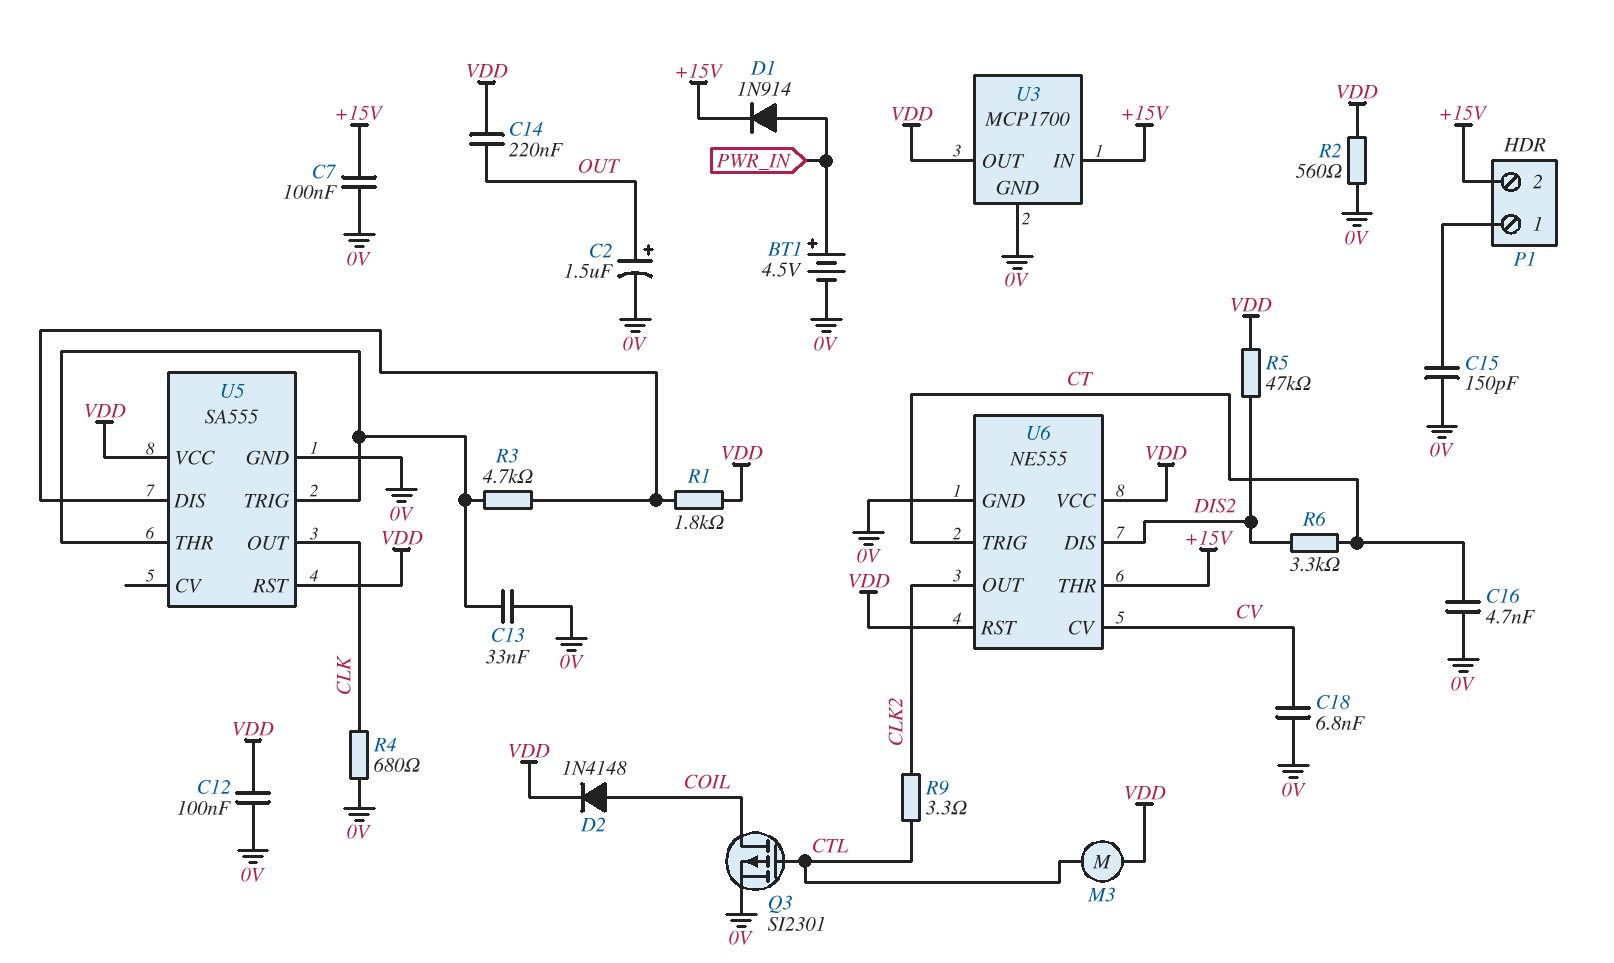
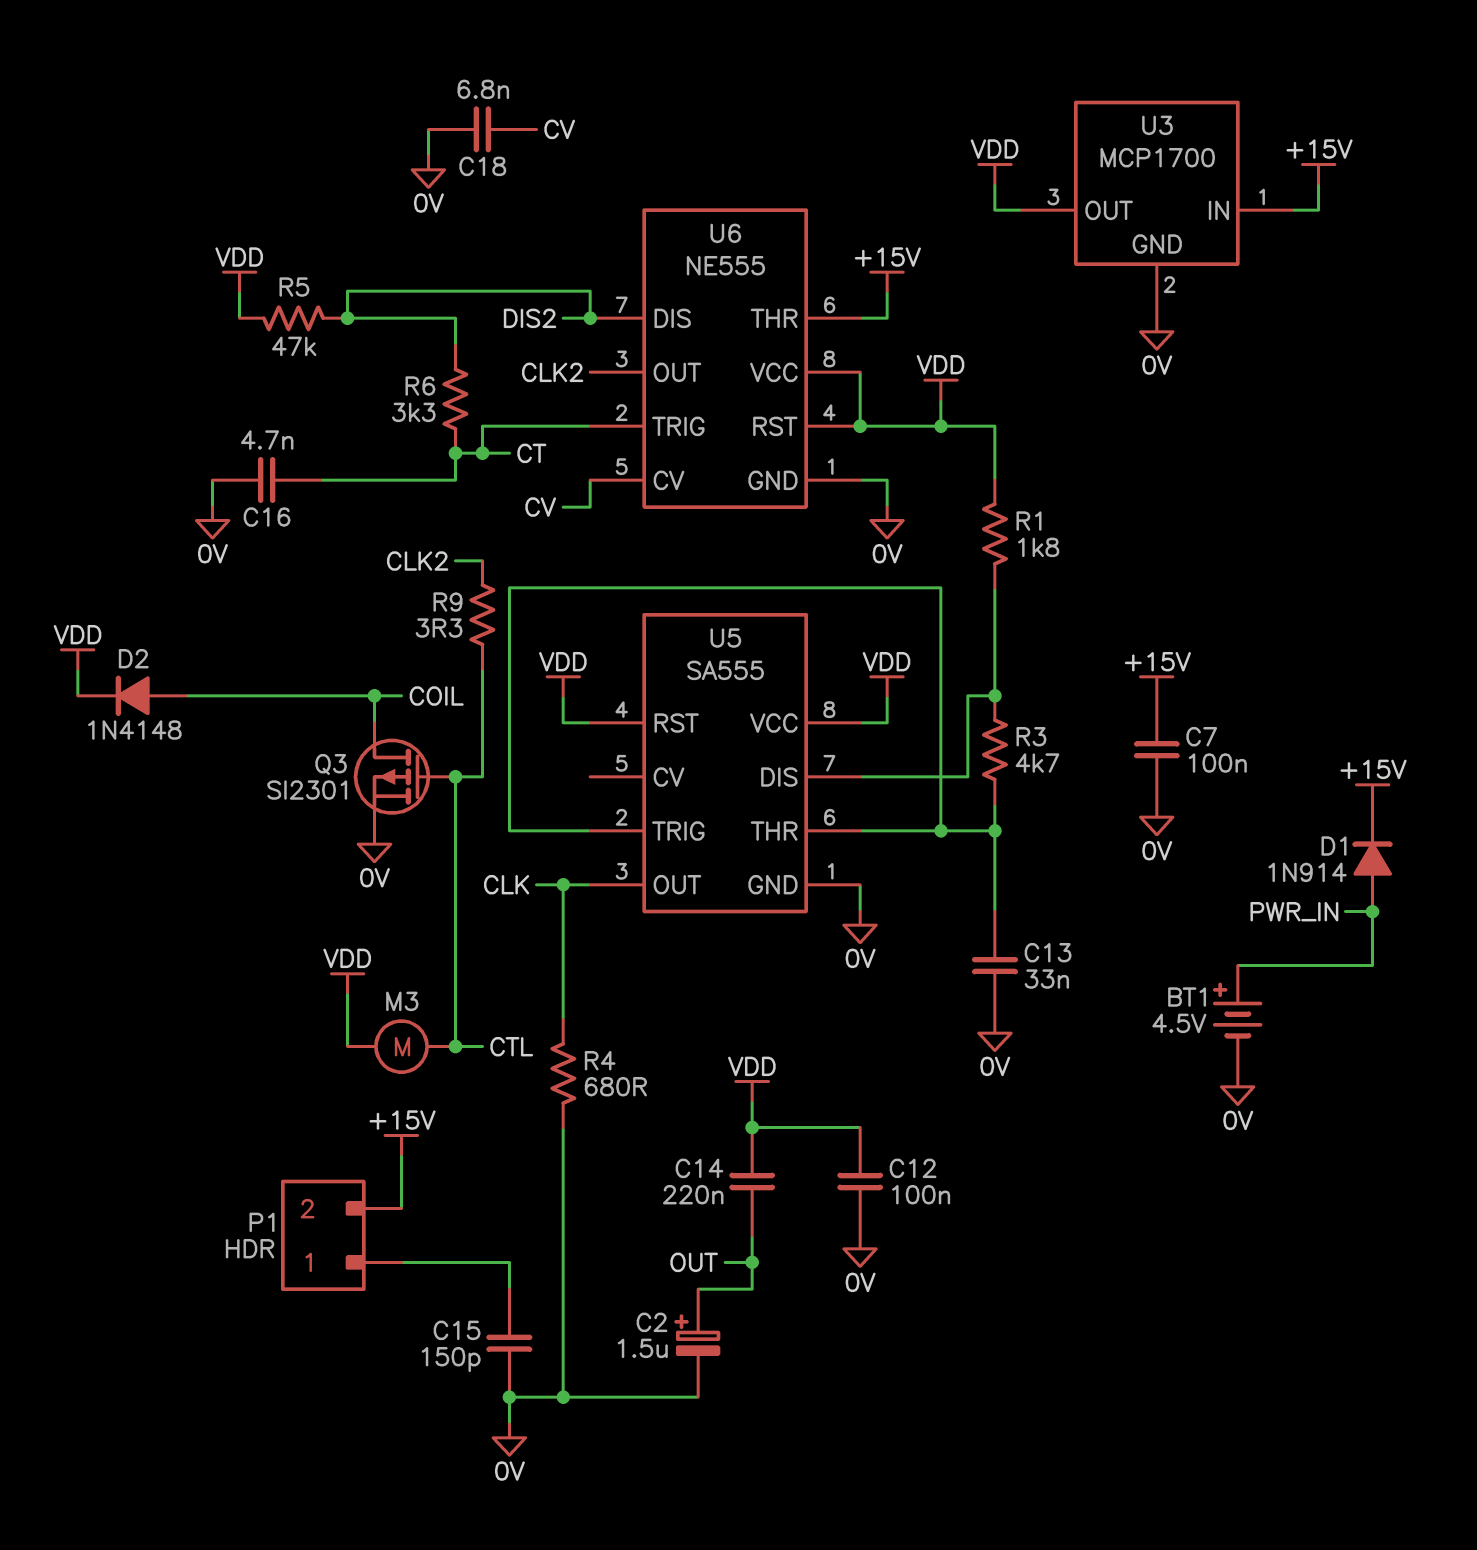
R2: 560 (0V, VDD) -> none

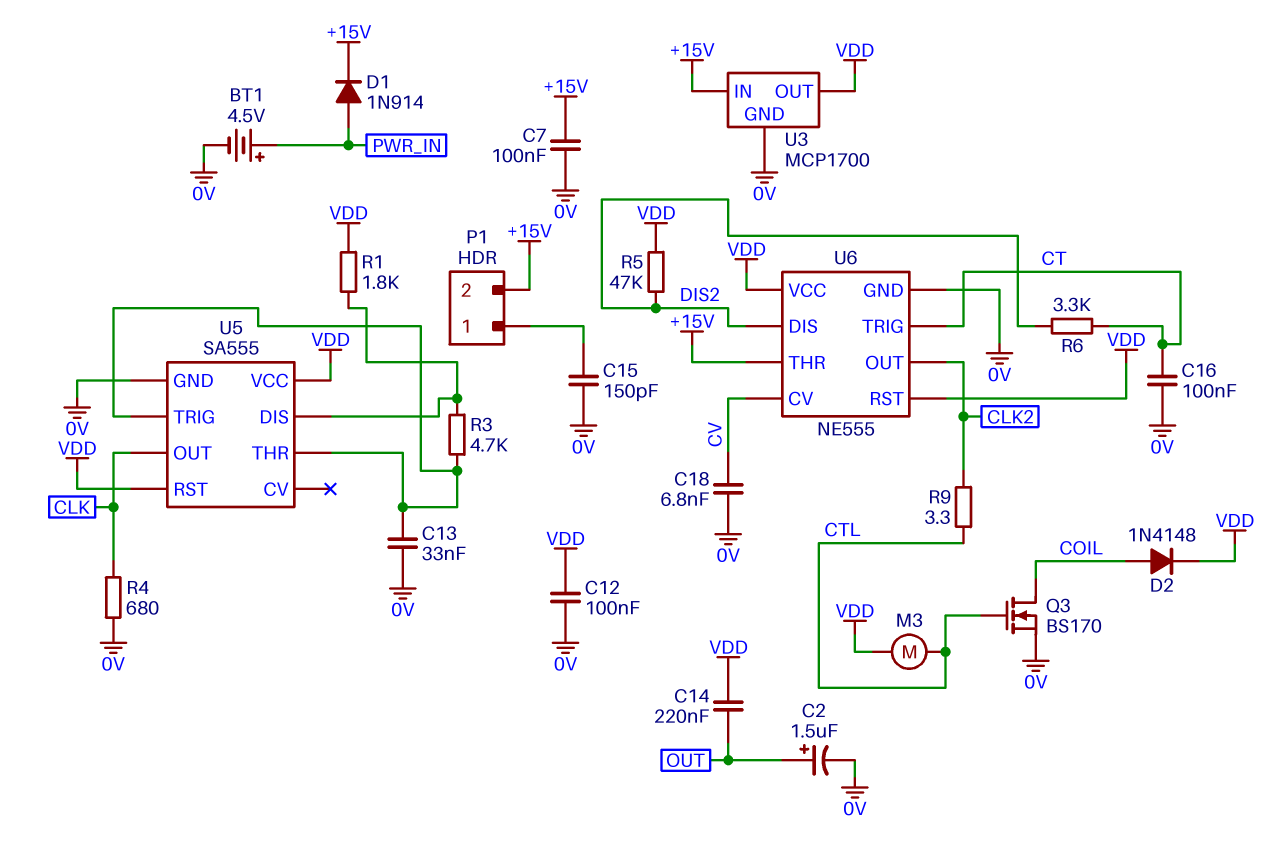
C16: 4.7nF (0V, CT) -> 100nF (0V, CT)
Q3: PMOS SI2301 (G CTL, D COIL, S 0V) -> NMOS BS170 (G CTL, D COIL, S 0V)

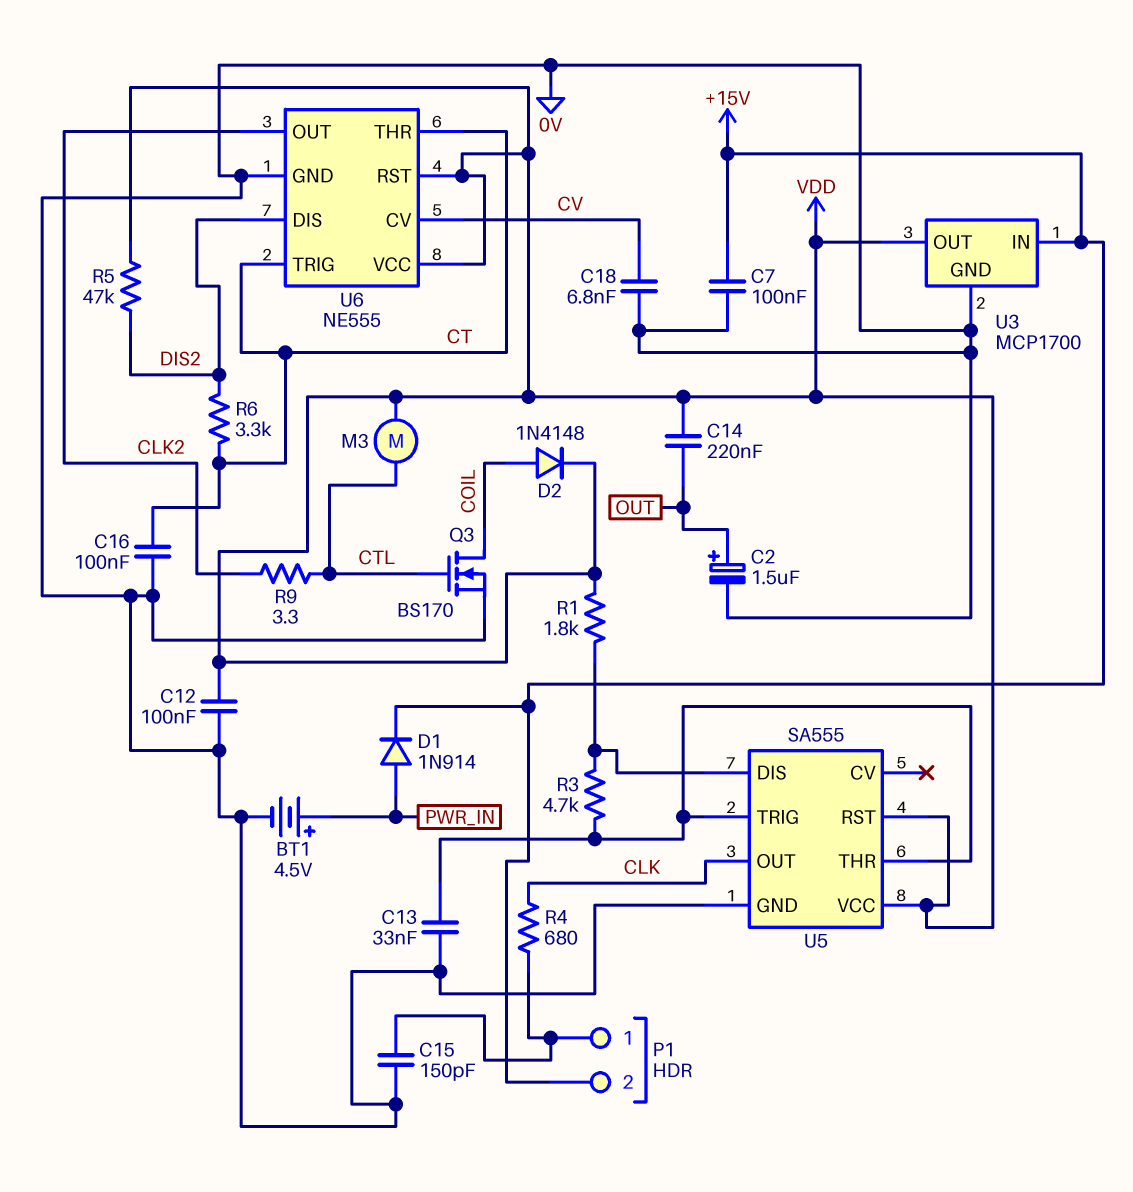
R4: 680 (0V, CLK) -> 680 (CLK, P1/1)
U6 pin THR: +15V -> CT

